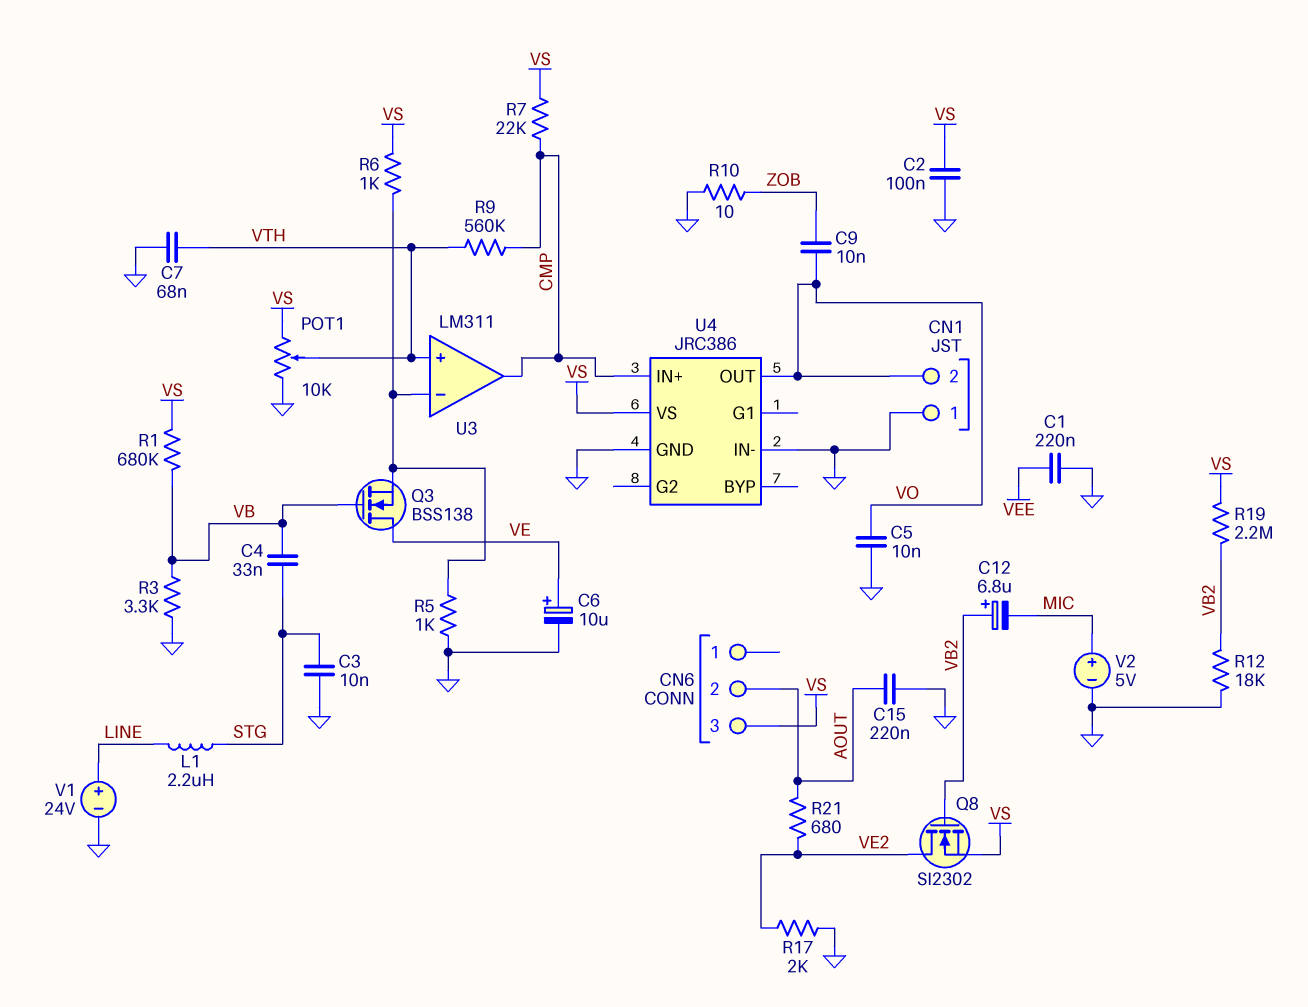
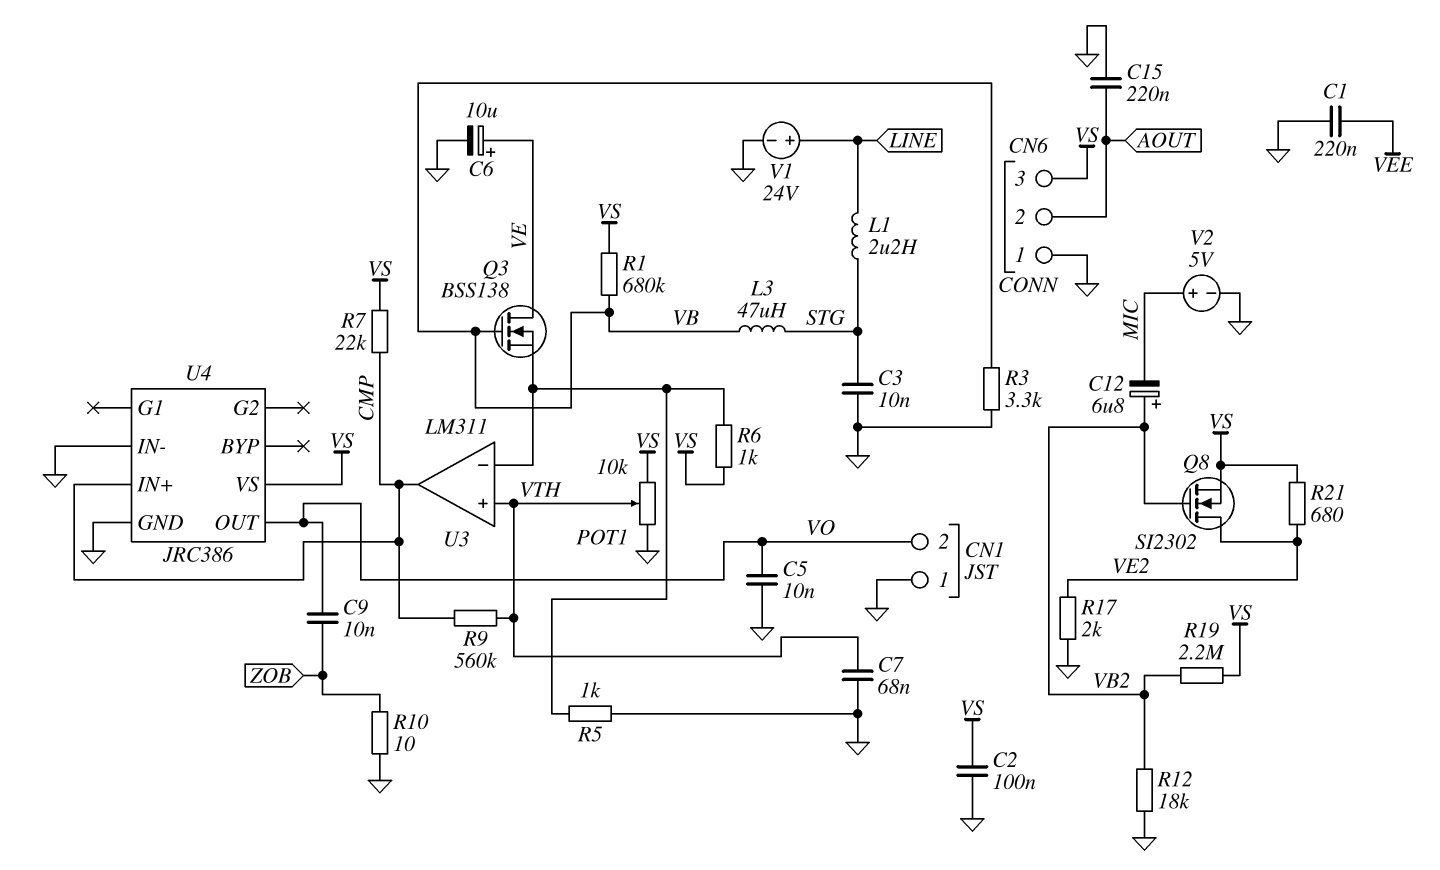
C4: 33nF (STG, VB) -> none
CN6 pin 1: none -> GND
L3: none -> 47uH (STG, VB)
R21: 680 (AOUT, VE2) -> 680 (VE2, VS)

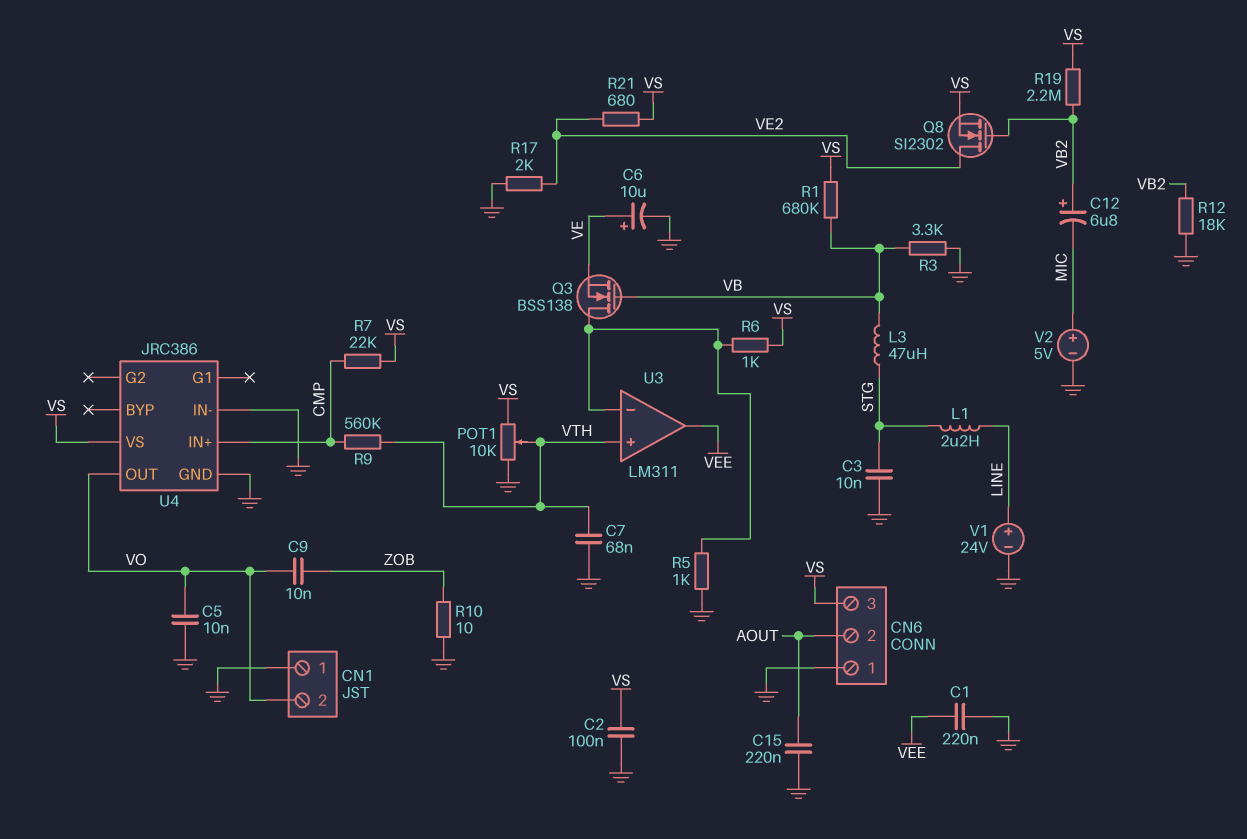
Q3: NMOS BSS138 (G VB, D VE, S U3/in-) -> NMOS BSS138 (G VB, D U3/in-, S VE)
U3 pin out: CMP -> VEE

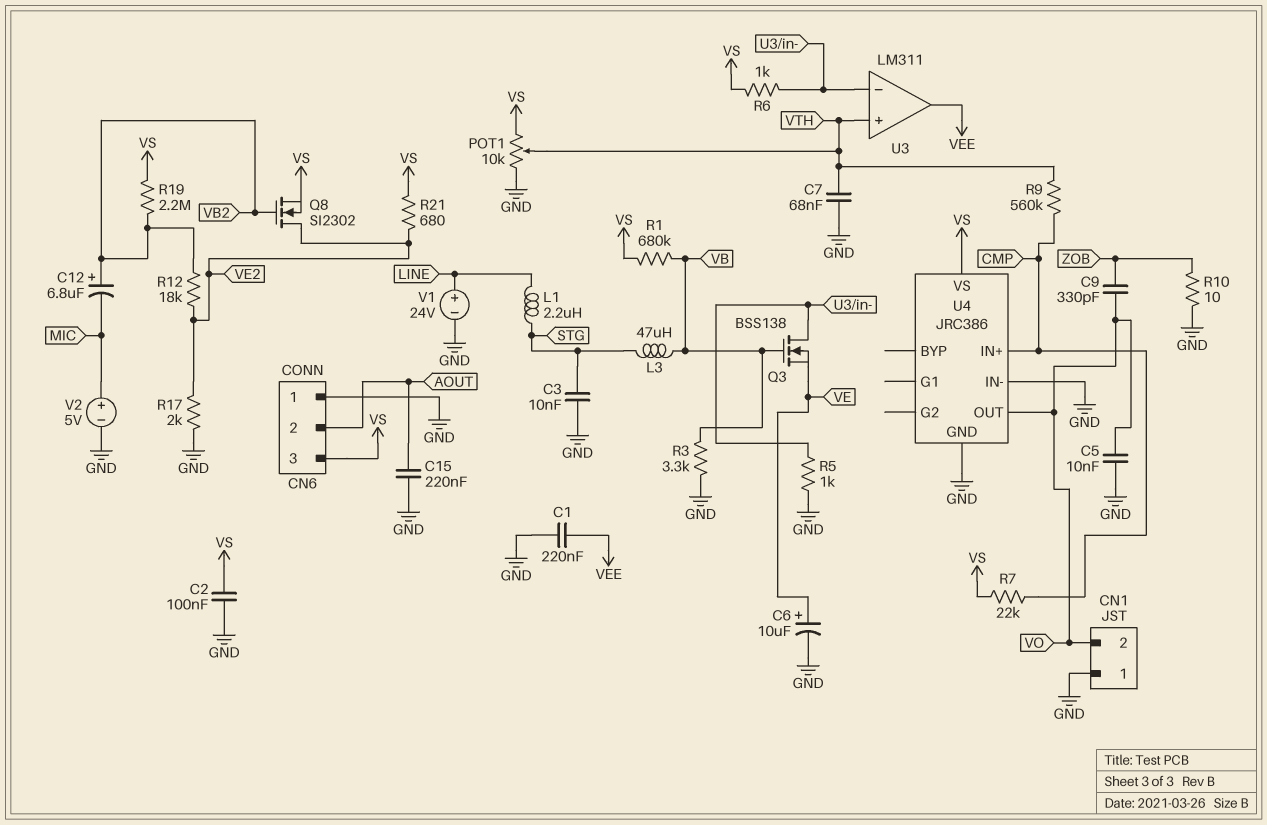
C9: 10nF (VO, ZOB) -> 330pF (VO, ZOB)
R12: 18k (GND, VB2) -> 18k (VB2, VE2)

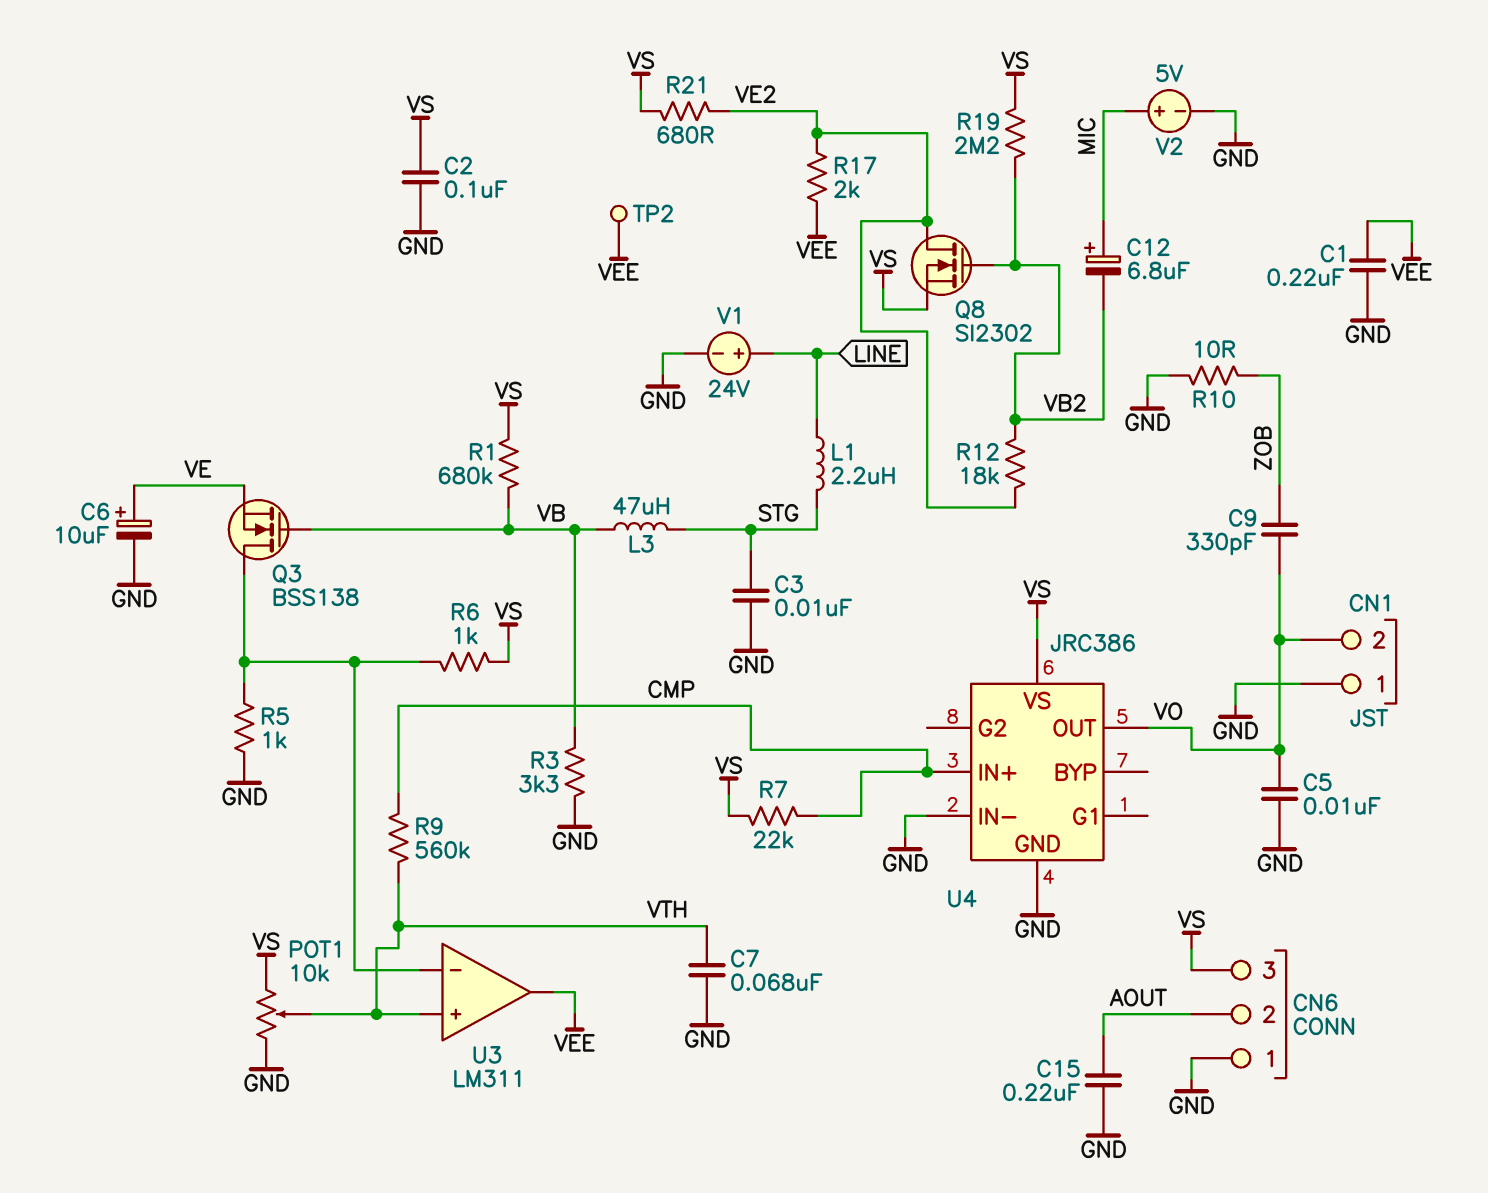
C12: 6.8uF (plus VB2, minus MIC) -> 6.8uF (plus MIC, minus VB2)
R17: 2k (GND, VE2) -> 2k (VE2, VEE)
TP2: none -> test point (VEE)

